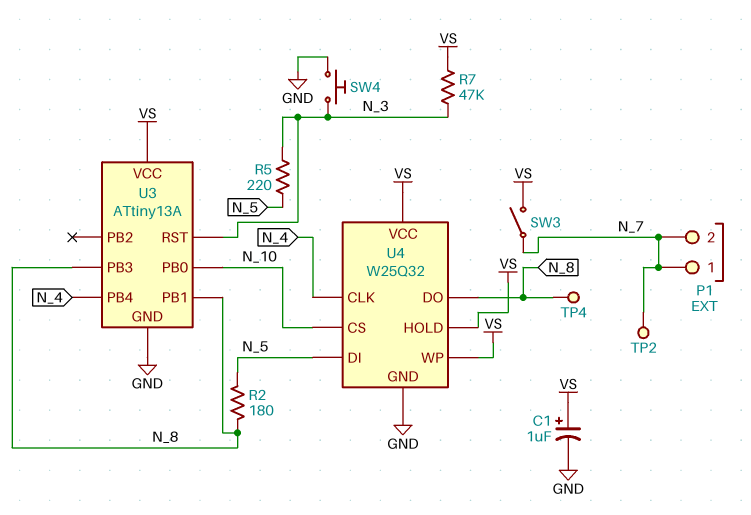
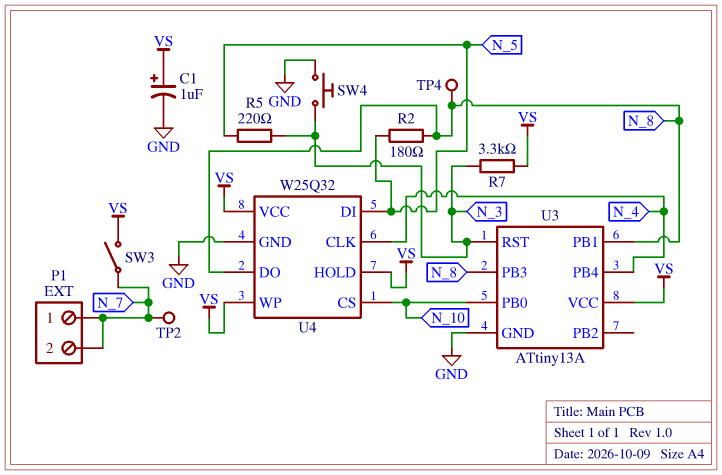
R7: 47k (N_3, VS) -> 3.3k (N_3, VS)

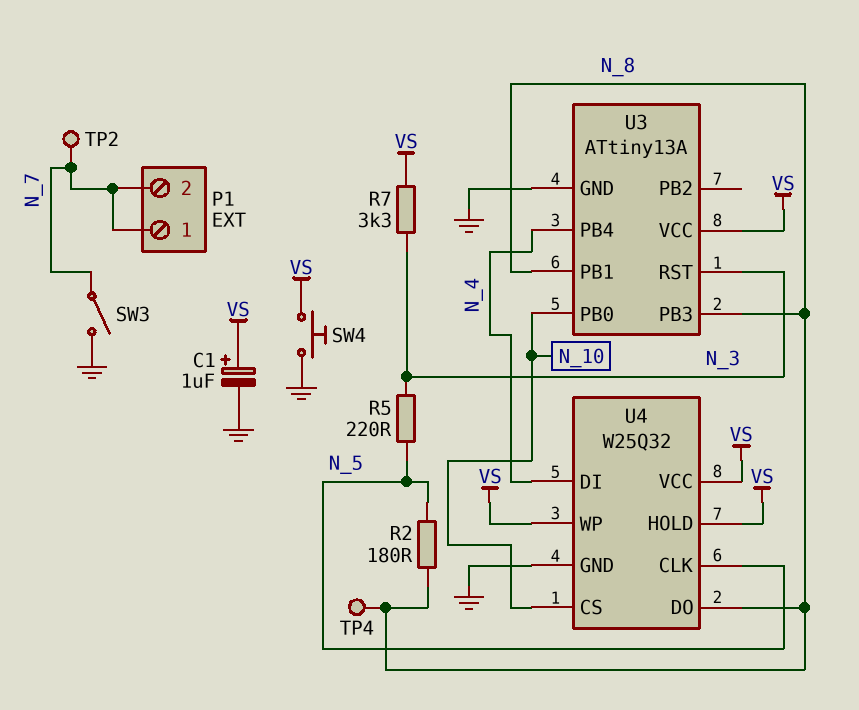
SW3: switch (N_7, VS) -> switch (GND, N_7)
SW4: button (GND, N_3) -> button (GND, VS)
U4 pin CLK: N_4 -> N_5
U4 pin DI: N_5 -> N_4

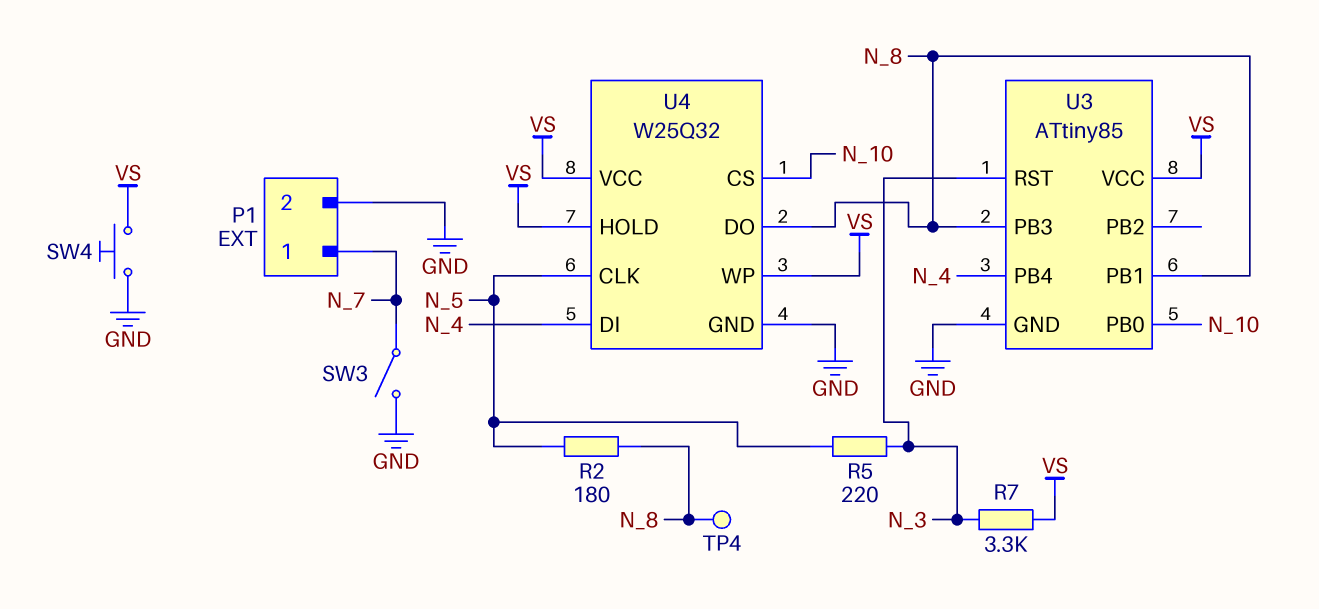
C1: 1uF (plus VS, minus GND) -> none
P1 pin 2: N_7 -> GND
TP2: test point (N_7) -> none
U3: ATtiny13A -> ATtiny85

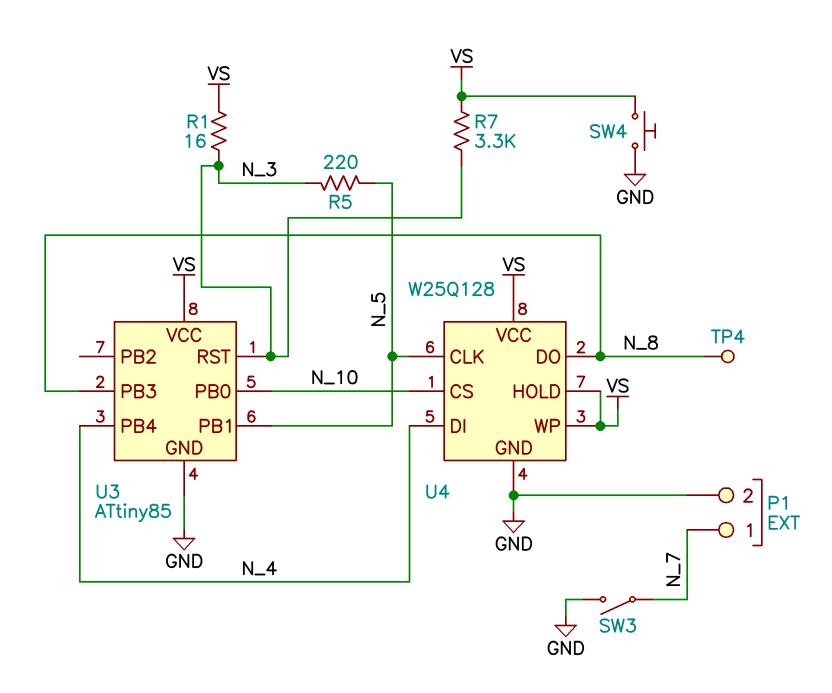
R1: none -> 16 (N_3, VS)
R2: 180 (N_5, N_8) -> none
U3 pin PB1: N_8 -> N_5
U4: W25Q32 -> W25Q128

